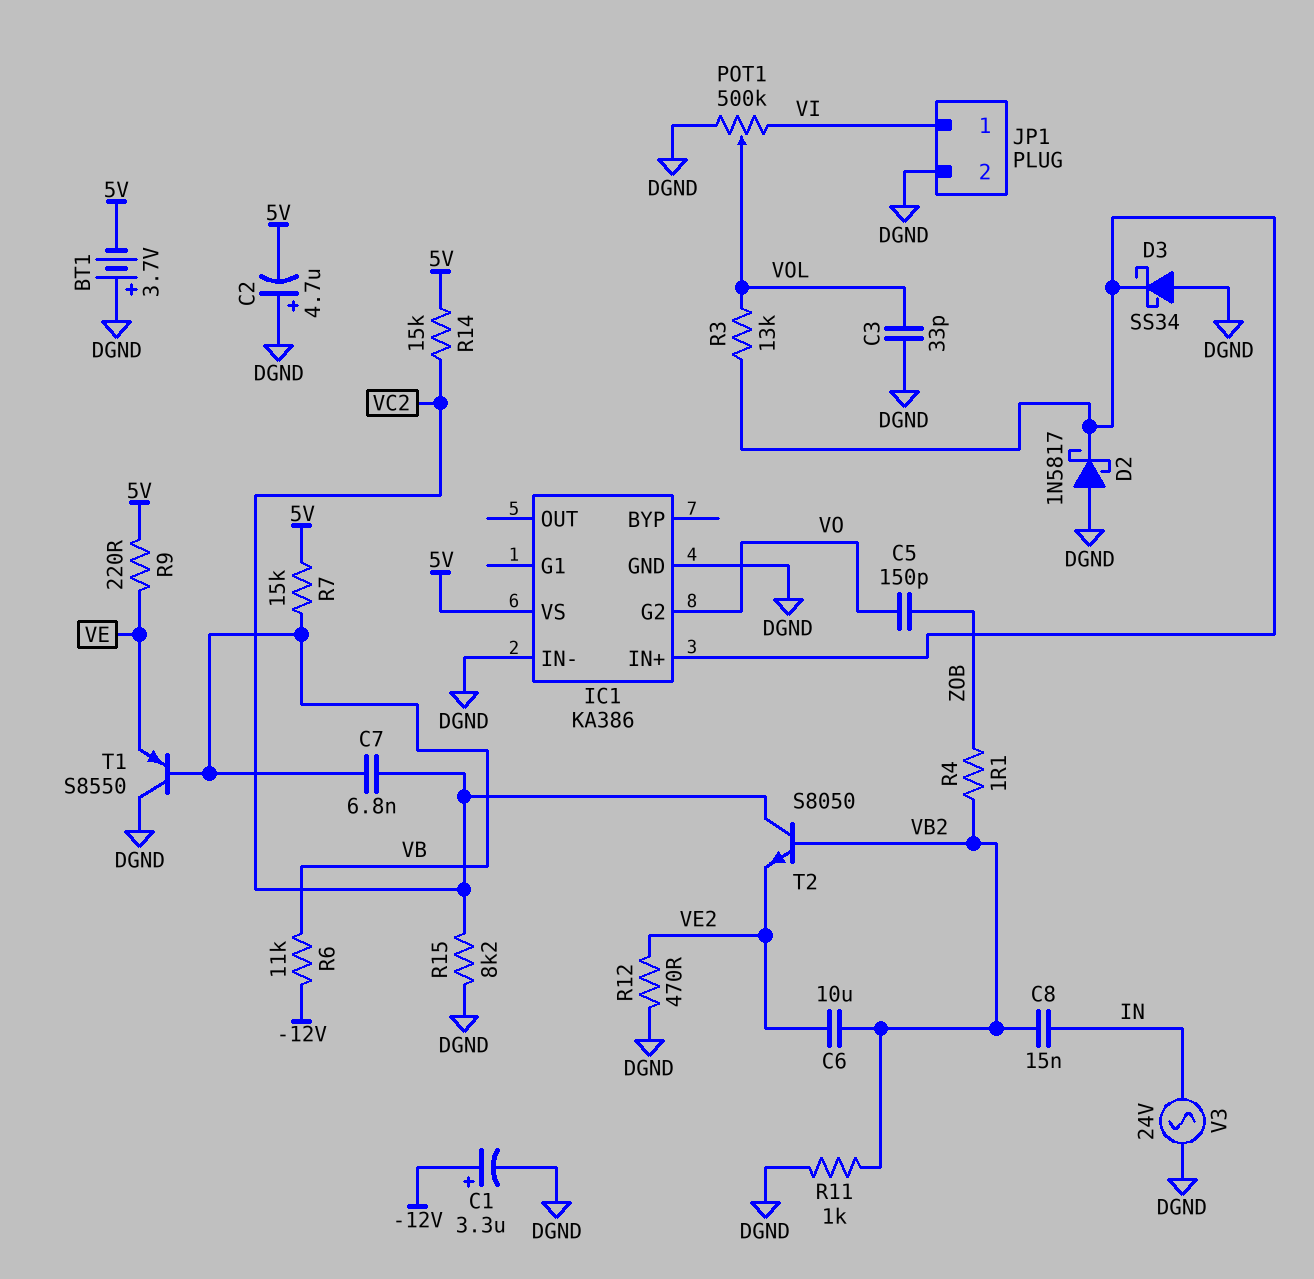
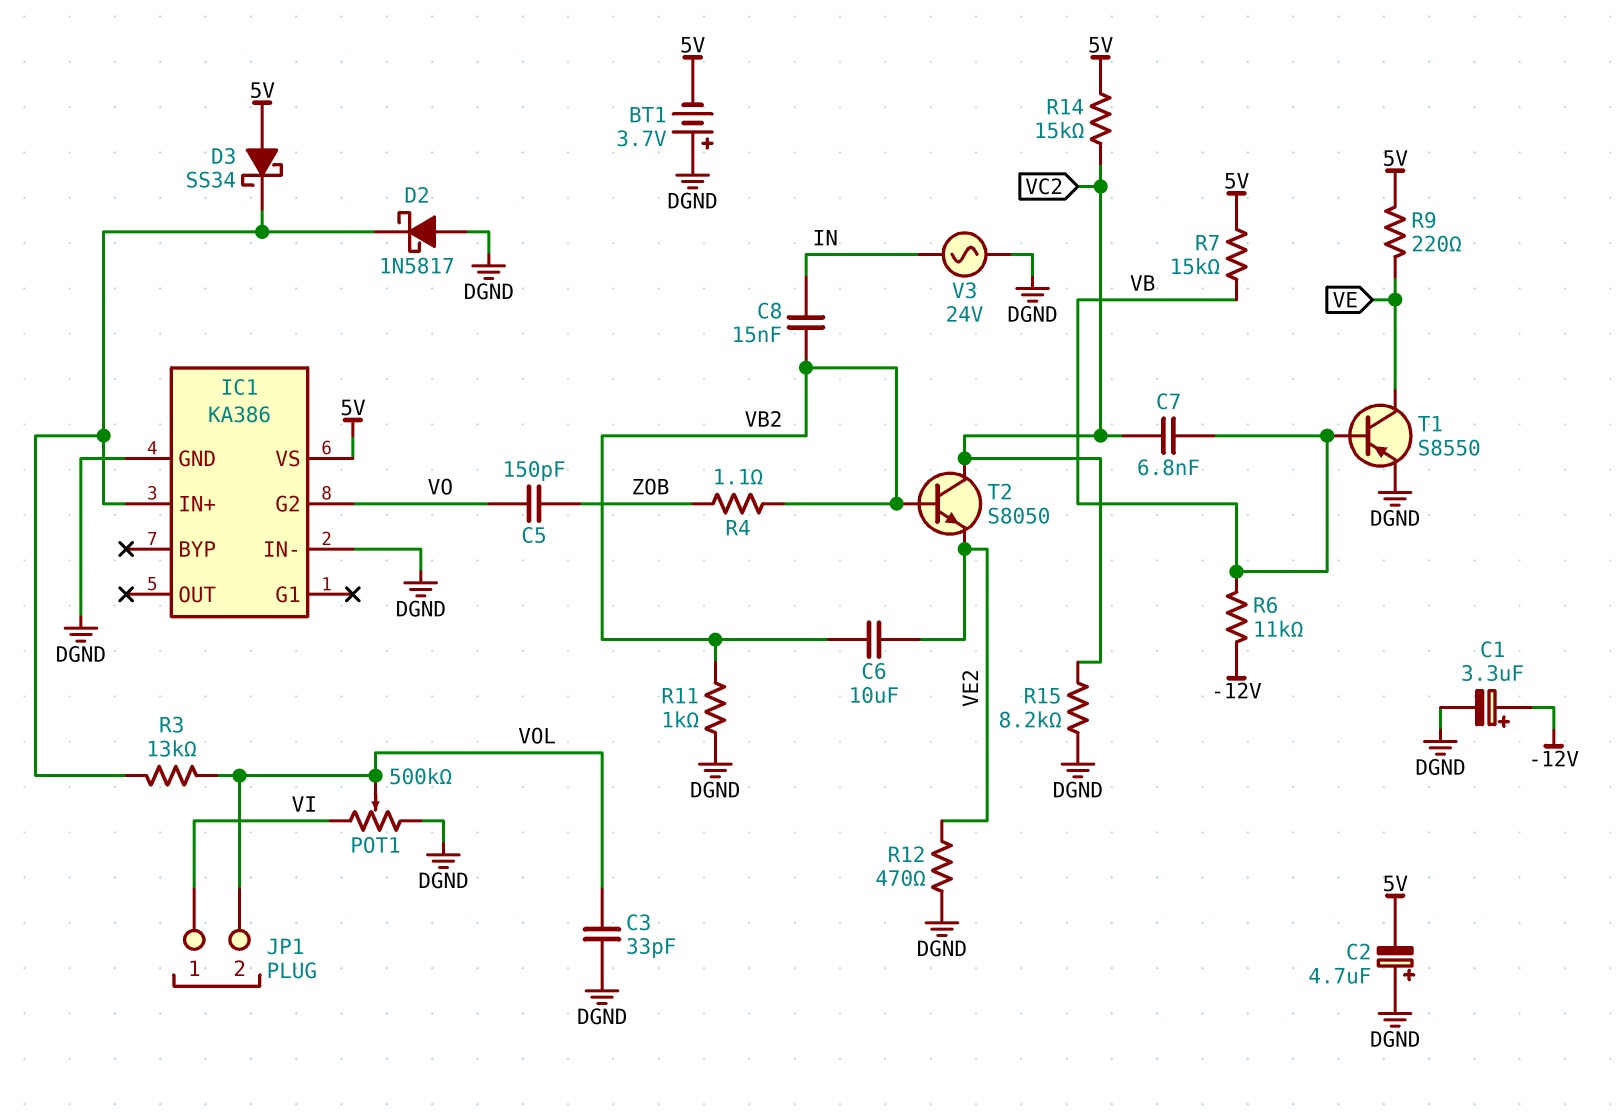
D3: schottky SS34 (A DGND, K IC1/IN+) -> schottky SS34 (A 5V, K IC1/IN+)
JP1 pin 2: DGND -> VOL
T1: PNP S8550 (B VB, C DGND, E VE) -> PNP S8550 (B VB, C VE, E DGND)

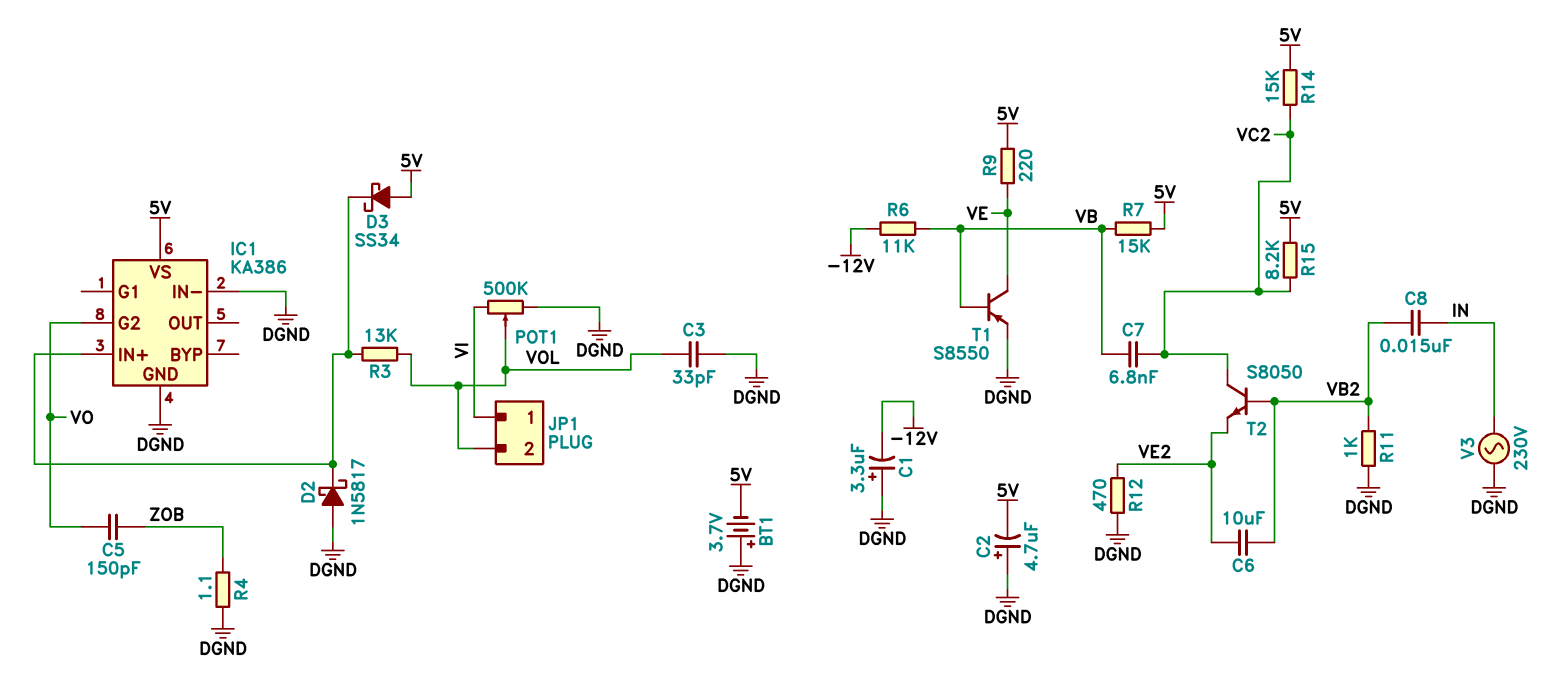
C1: 3.3uF (plus -12V, minus DGND) -> 3.3uF (plus DGND, minus -12V)
R4: 1.1 (VB2, ZOB) -> 1.1 (DGND, ZOB)
R15: 8.2k (DGND, VC2) -> 8.2k (5V, VC2)
V3: AC 24V (DGND, IN) -> AC 230V (DGND, IN)

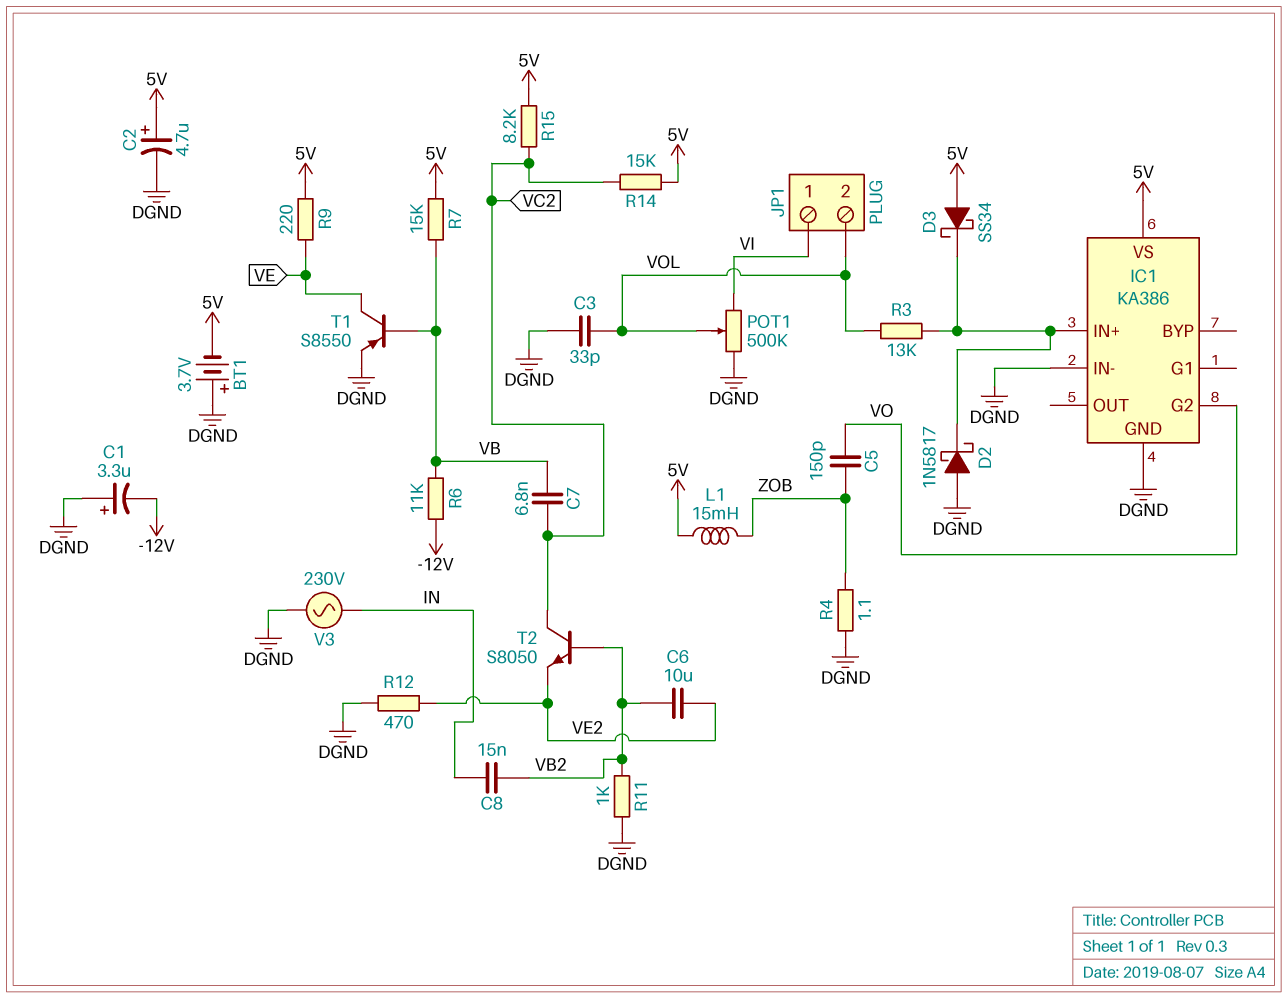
C2: 4.7uF (plus DGND, minus 5V) -> 4.7uF (plus 5V, minus DGND)
L1: none -> 15mH (5V, ZOB)

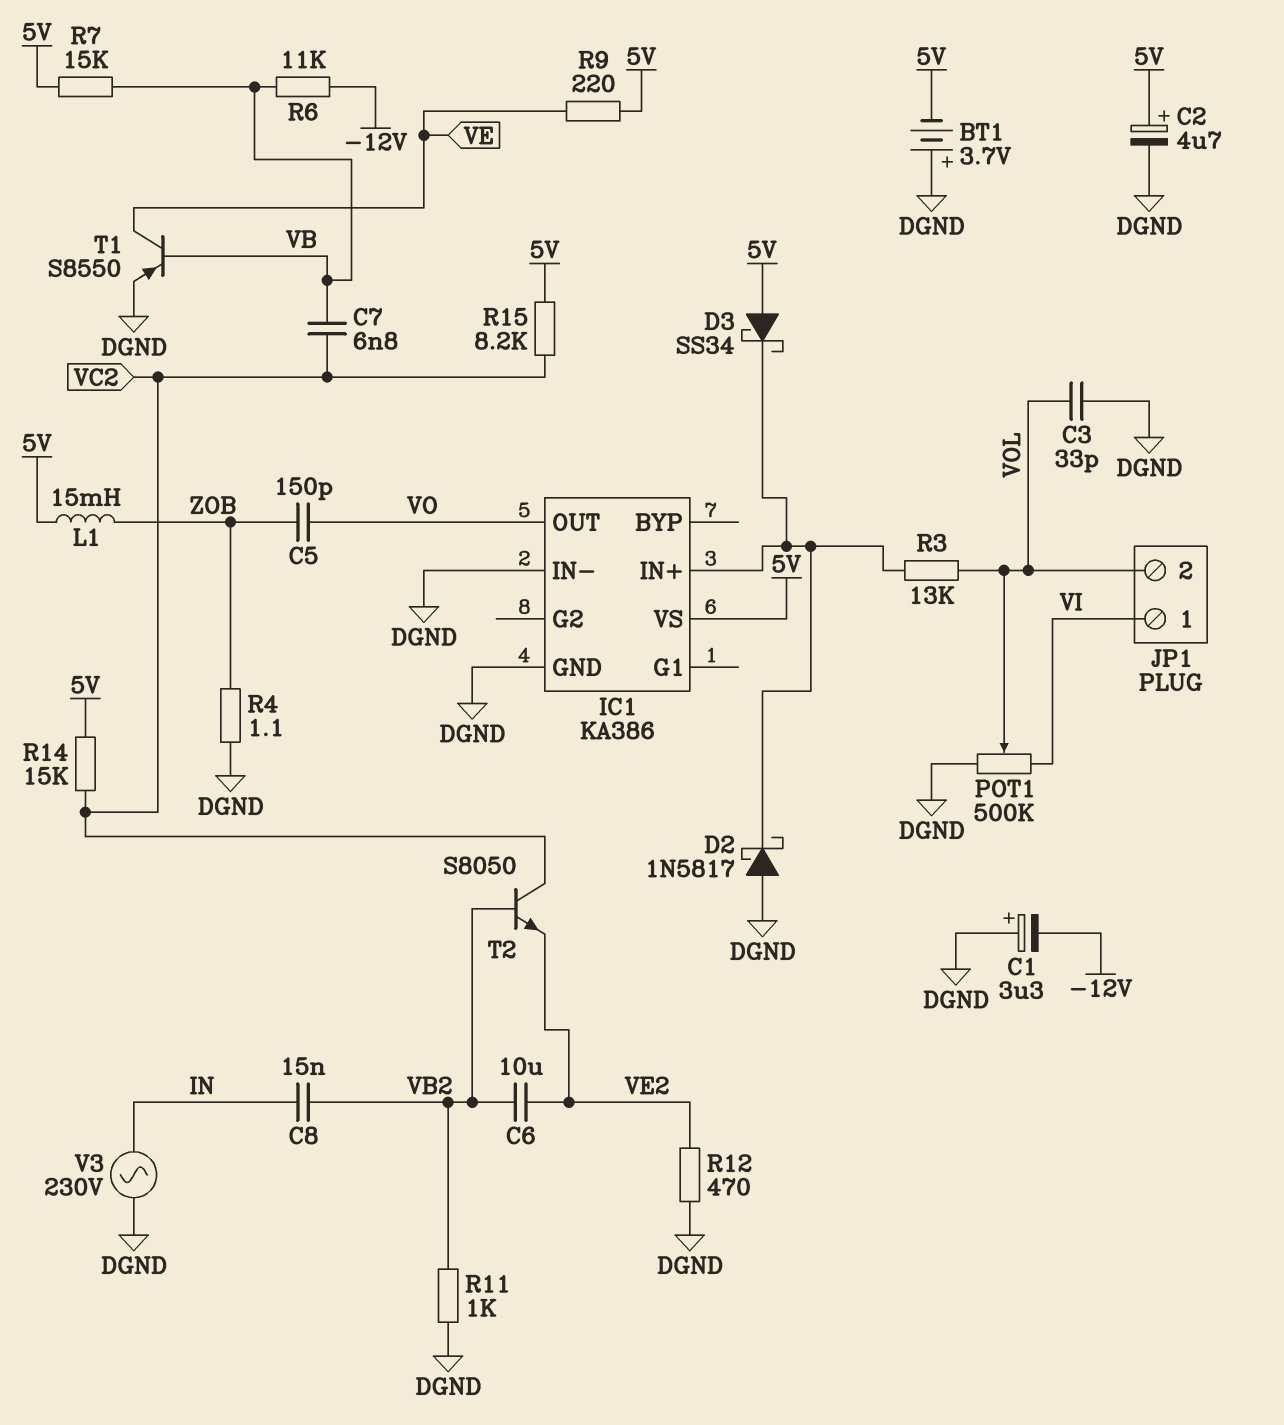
IC1 pin G2: VO -> none
IC1 pin OUT: none -> VO

